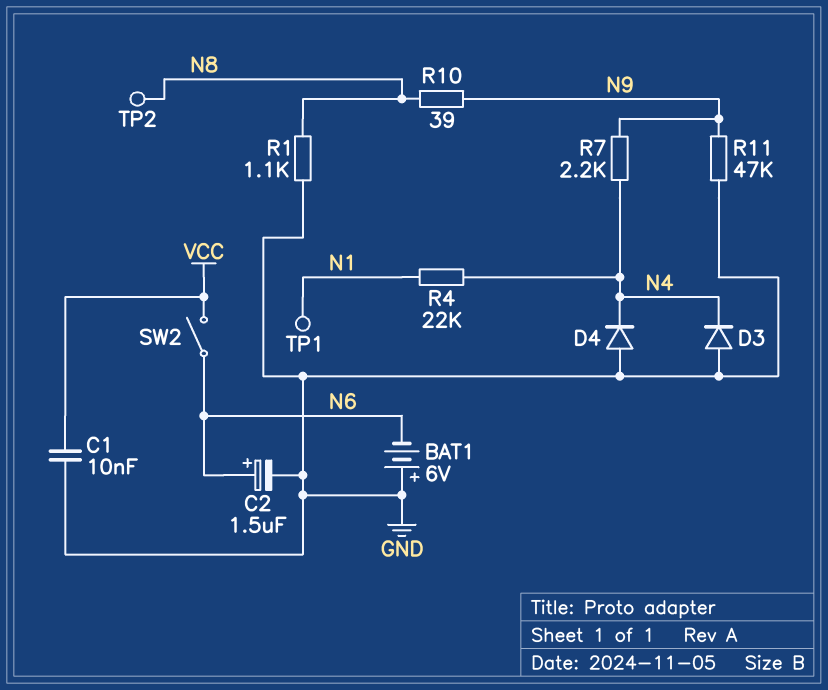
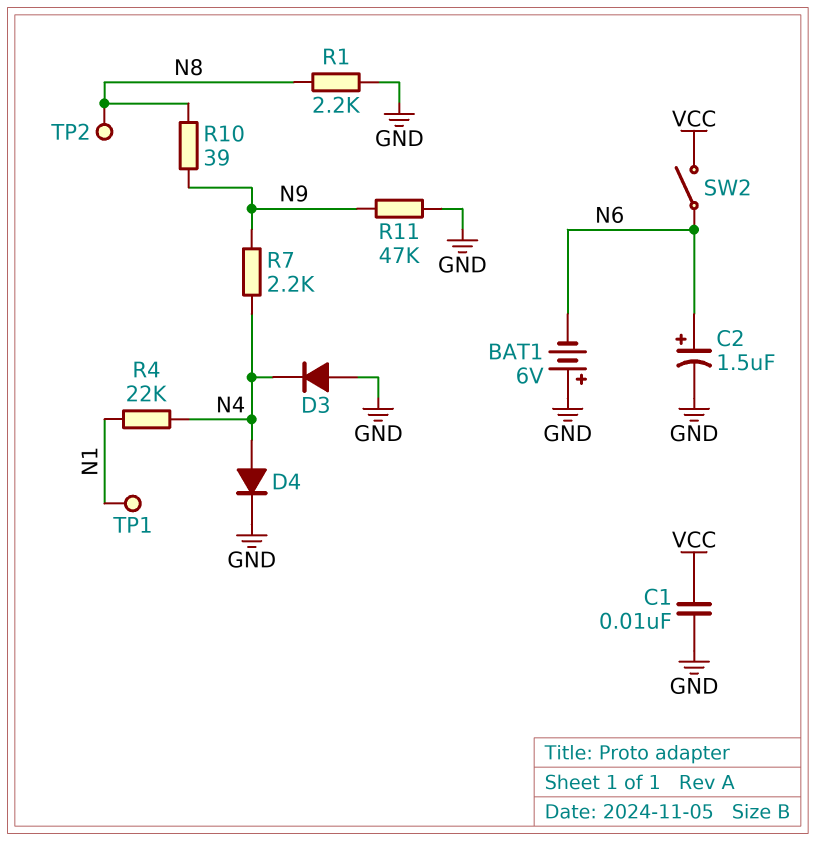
D4: diode (A GND, K N4) -> diode (A N4, K GND)
R1: 1.1k (GND, N8) -> 2.2k (GND, N8)

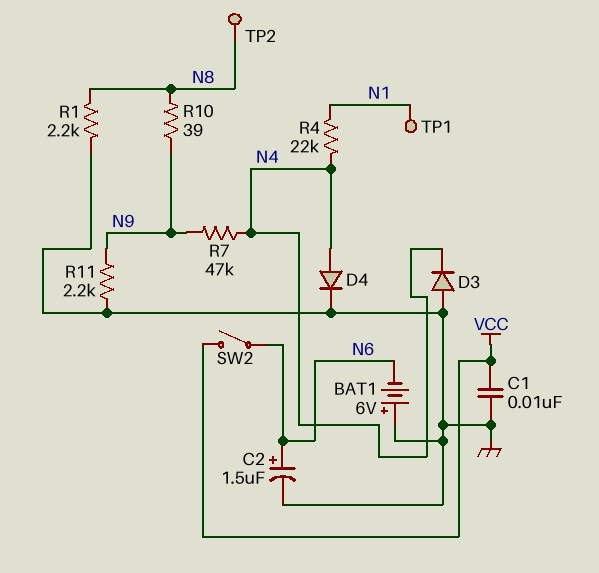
R7: 2.2k (N4, N9) -> 47k (N4, N9)
R11: 47k (GND, N9) -> 2.2k (GND, N9)

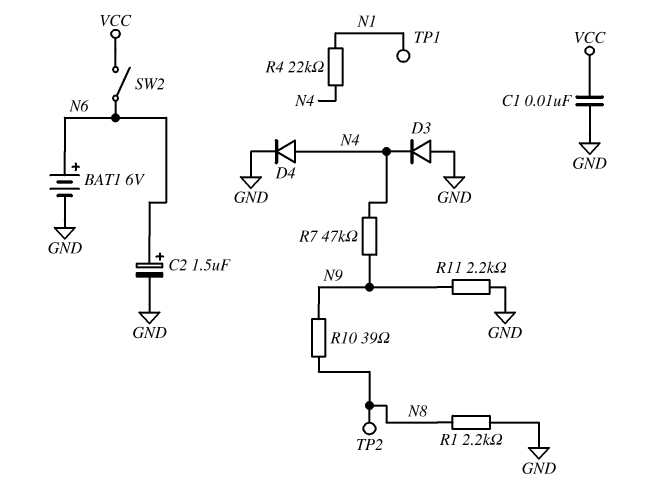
BAT1: 6V (plus GND, minus N6) -> 6V (plus N6, minus GND)

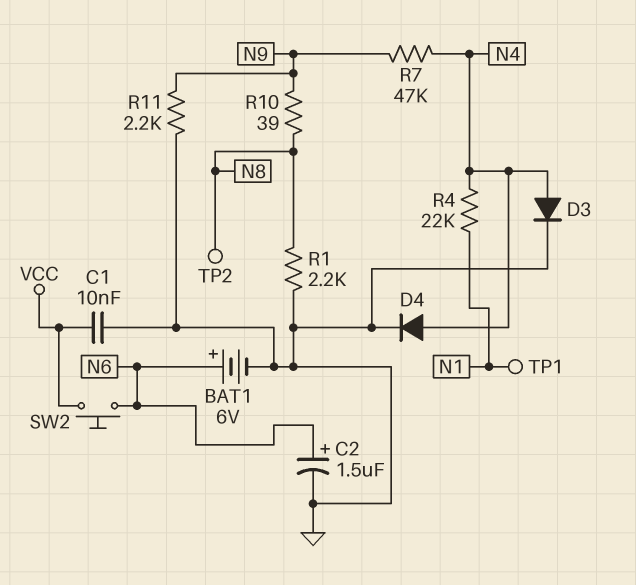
D3: diode (A GND, K N4) -> diode (A N4, K GND)
SW2: switch (N6, VCC) -> button (N6, VCC)

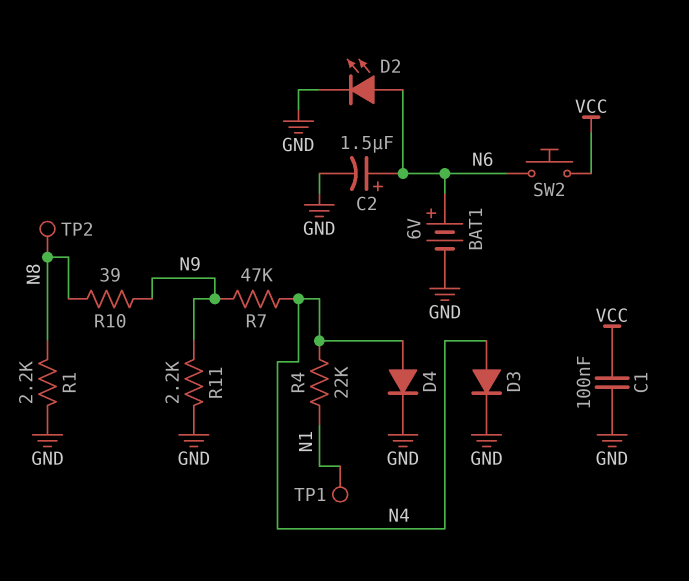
C1: 10nF (GND, VCC) -> 100nF (GND, VCC)
D2: none -> LED (A N6, K GND)

